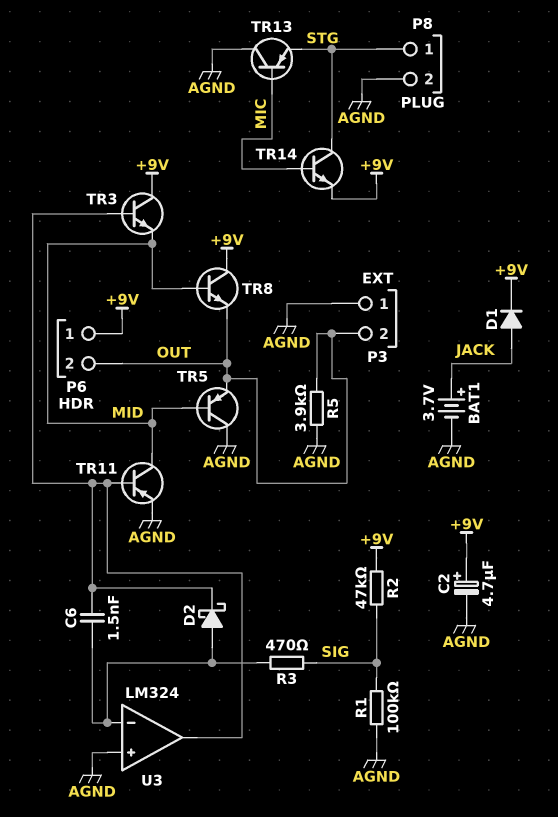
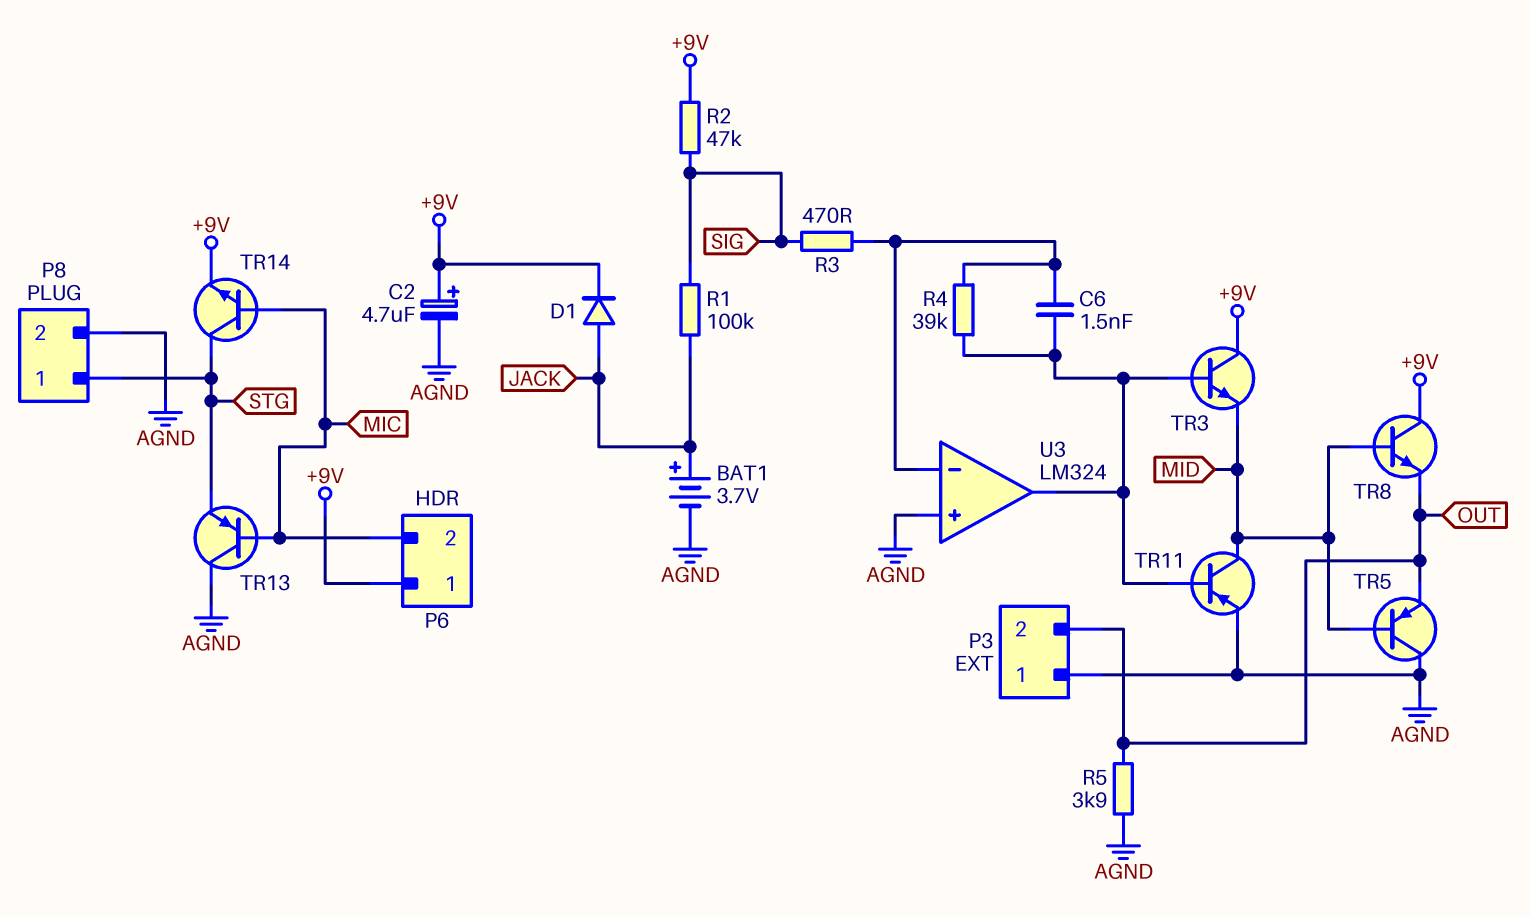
D2: schottky (A U3/in-, K U3/out) -> none
P6 pin 2: OUT -> MIC
R1: 100k (AGND, SIG) -> 100k (JACK, SIG)
R4: none -> 39k (U3/in-, U3/out)

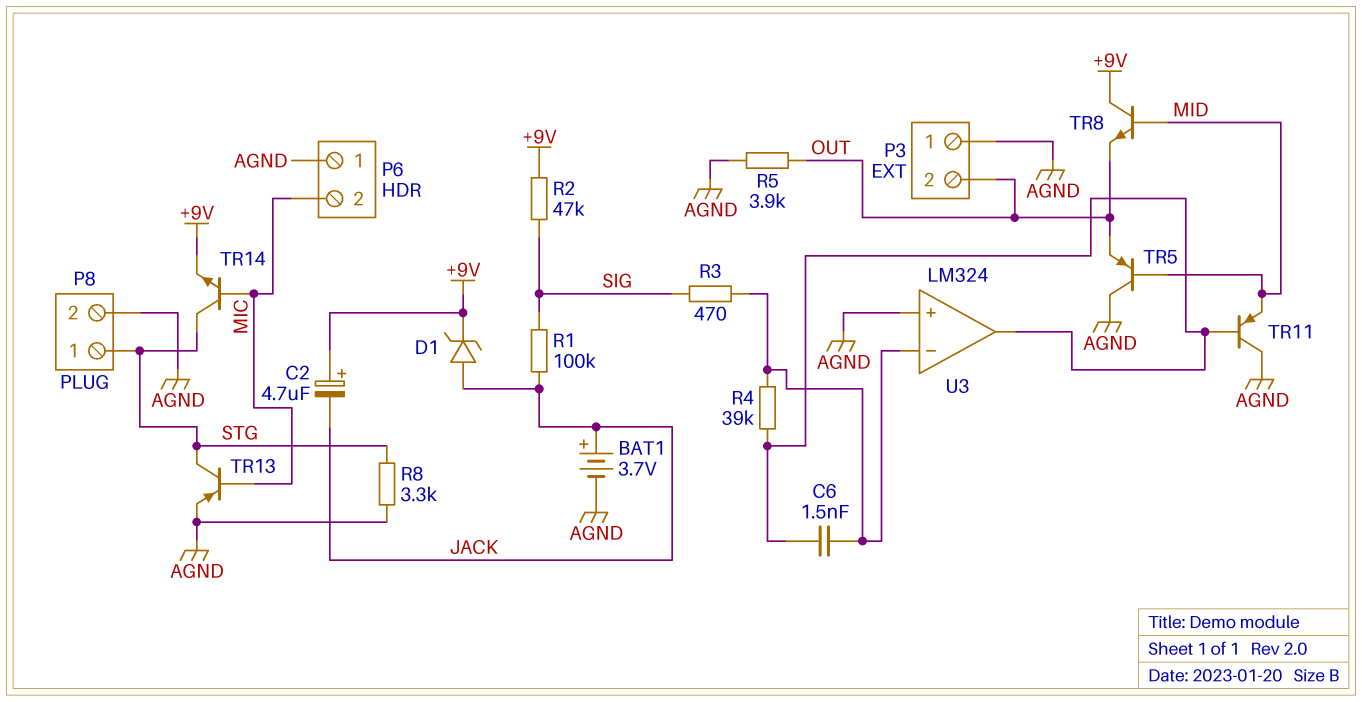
C2: 4.7uF (plus +9V, minus AGND) -> 4.7uF (plus +9V, minus JACK)
D1: diode (A JACK, K +9V) -> zener (A JACK, K +9V)
P6 pin 1: +9V -> AGND
R8: none -> 3.3k (AGND, STG)
TR3: NPN (B U3/out, C +9V, E MID) -> none
TR11: PNP (B U3/out, C MID, E AGND) -> PNP (B U3/out, C AGND, E MID)
TR13: PNP (B MIC, C AGND, E STG) -> PNP (B MIC, C STG, E AGND)

